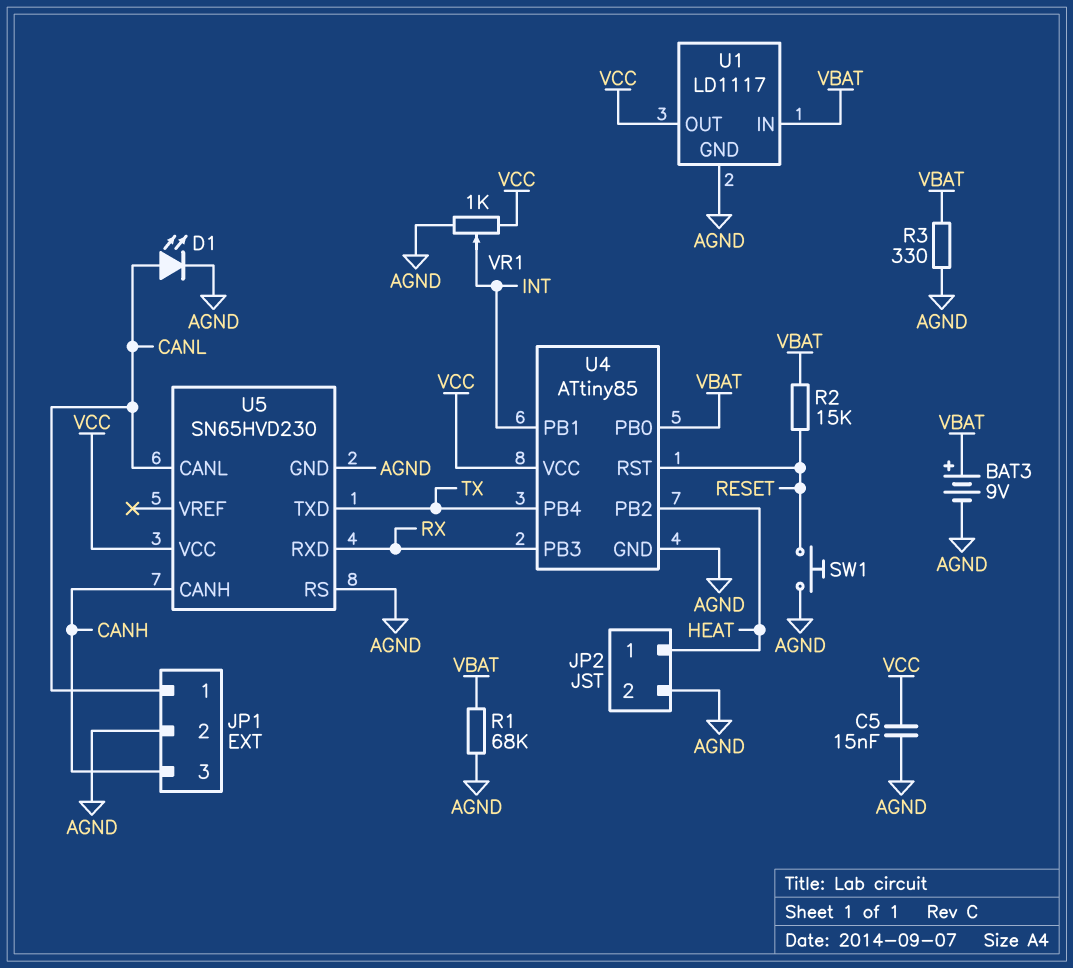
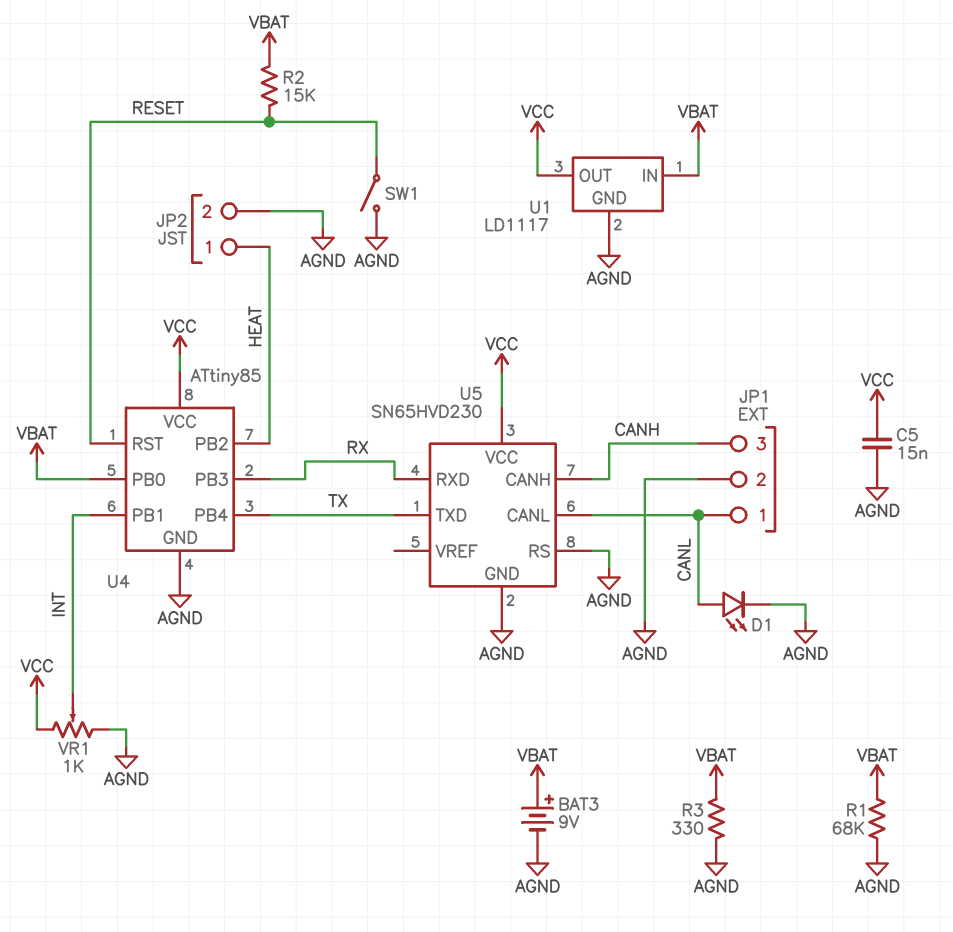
SW1: button (AGND, RESET) -> switch (AGND, RESET)

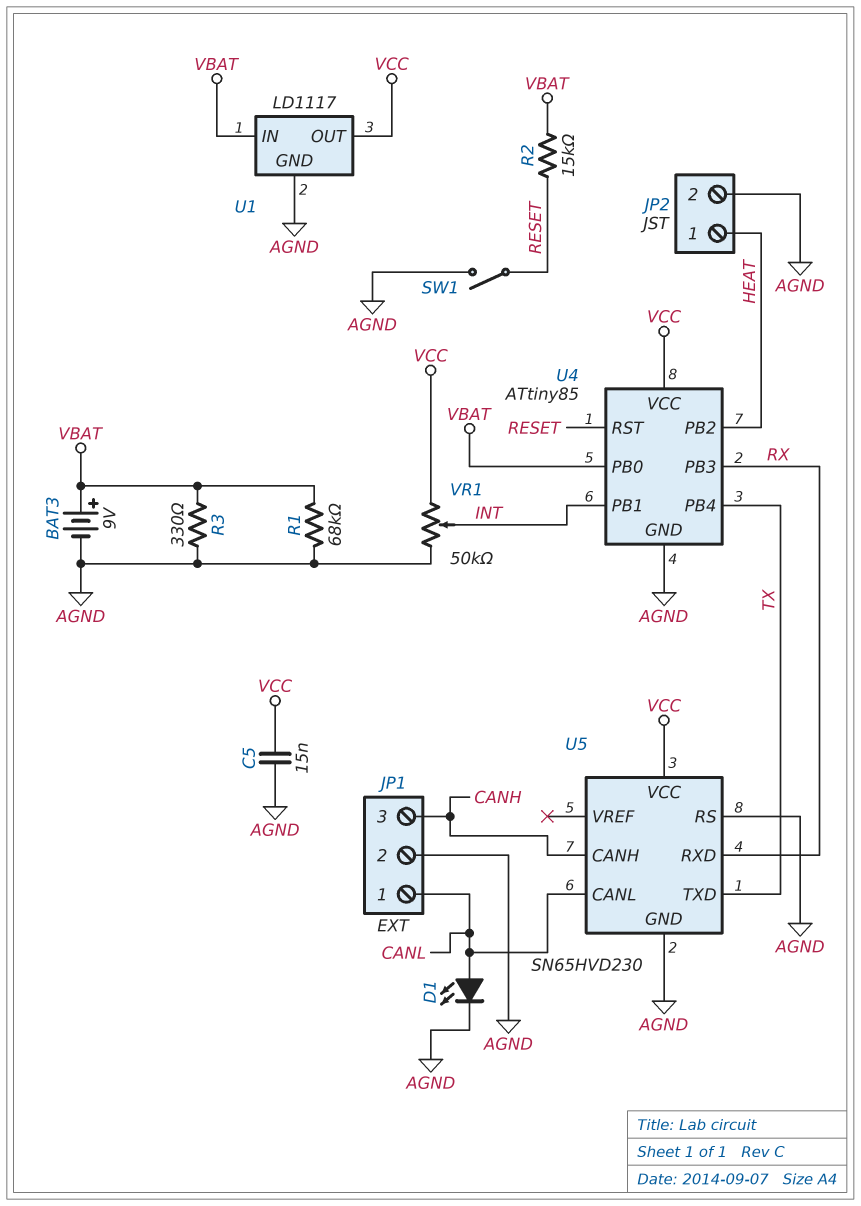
VR1: 1k (AGND, VCC, wiper INT) -> 50k (AGND, VCC, wiper INT)

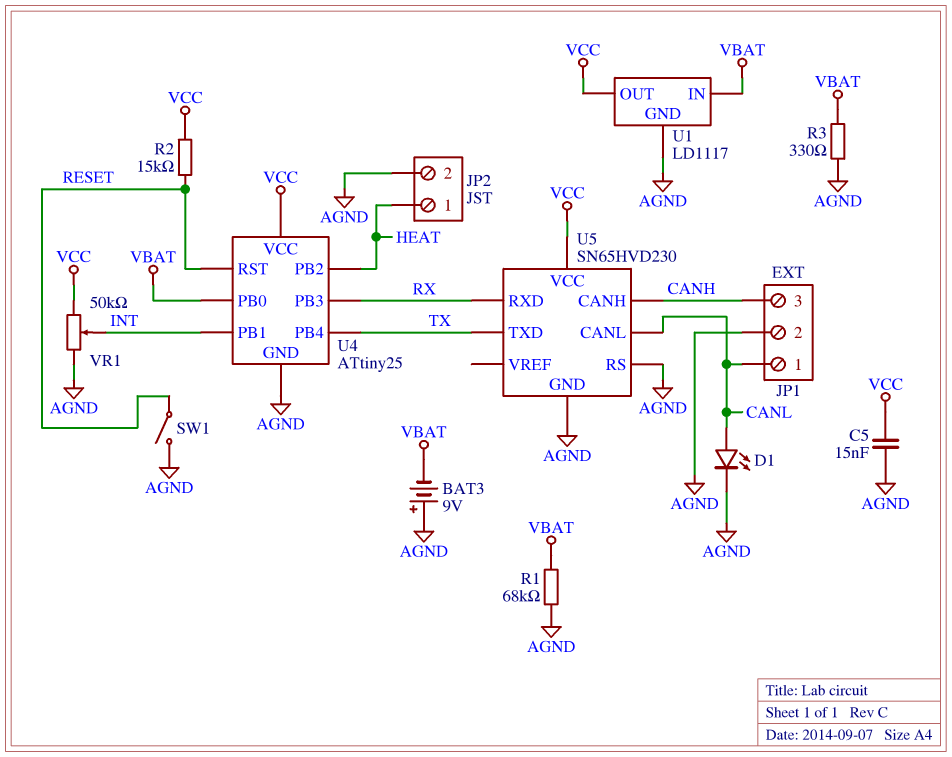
BAT3: 9V (plus VBAT, minus AGND) -> 9V (plus AGND, minus VBAT)
R2: 15k (RESET, VBAT) -> 15k (RESET, VCC)
U4: ATtiny85 -> ATtiny25

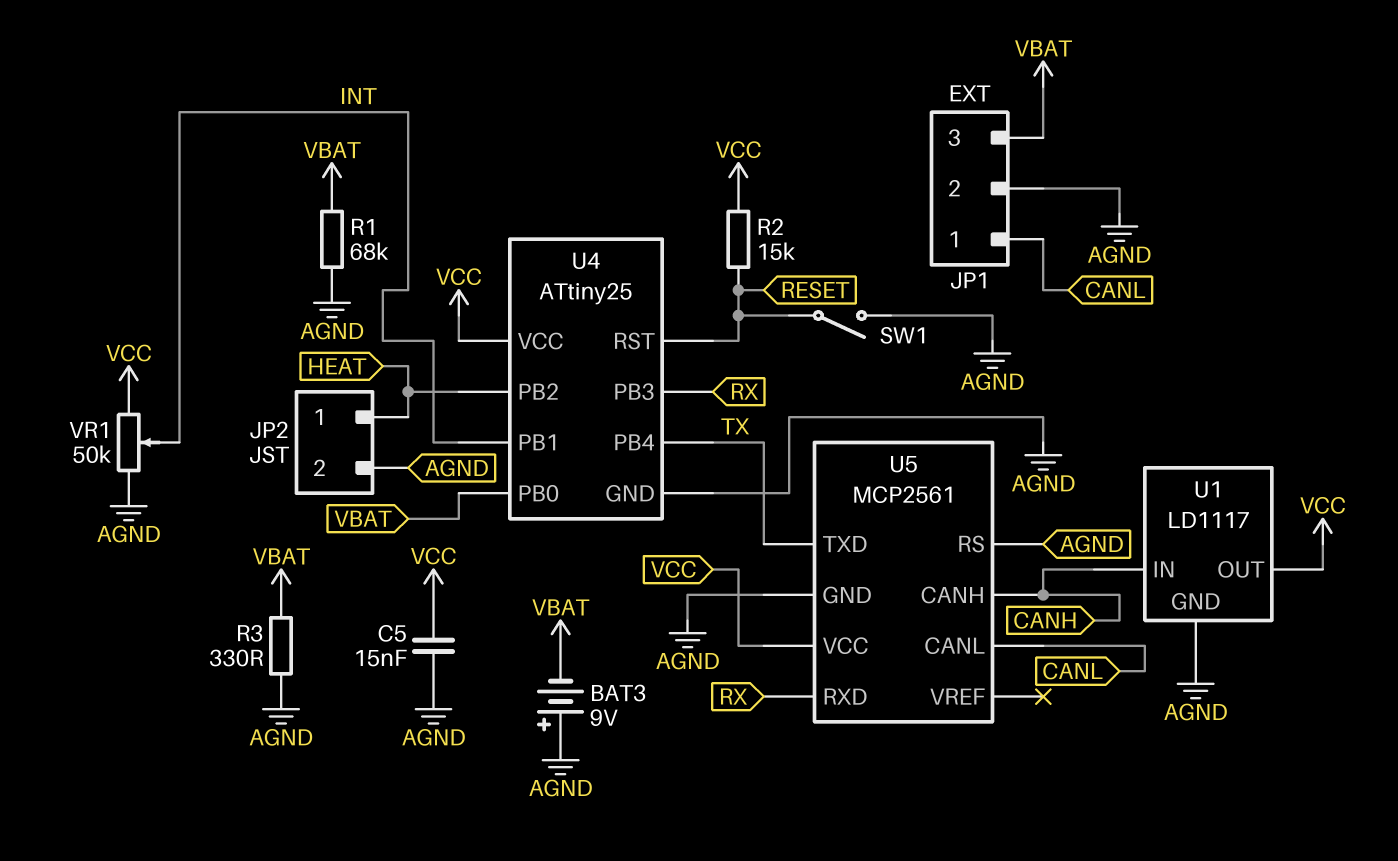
D1: LED (A CANL, K AGND) -> none
JP1 pin 3: CANH -> VBAT
U1 pin IN: VBAT -> CANH
U5: SN65HVD230 -> MCP2561

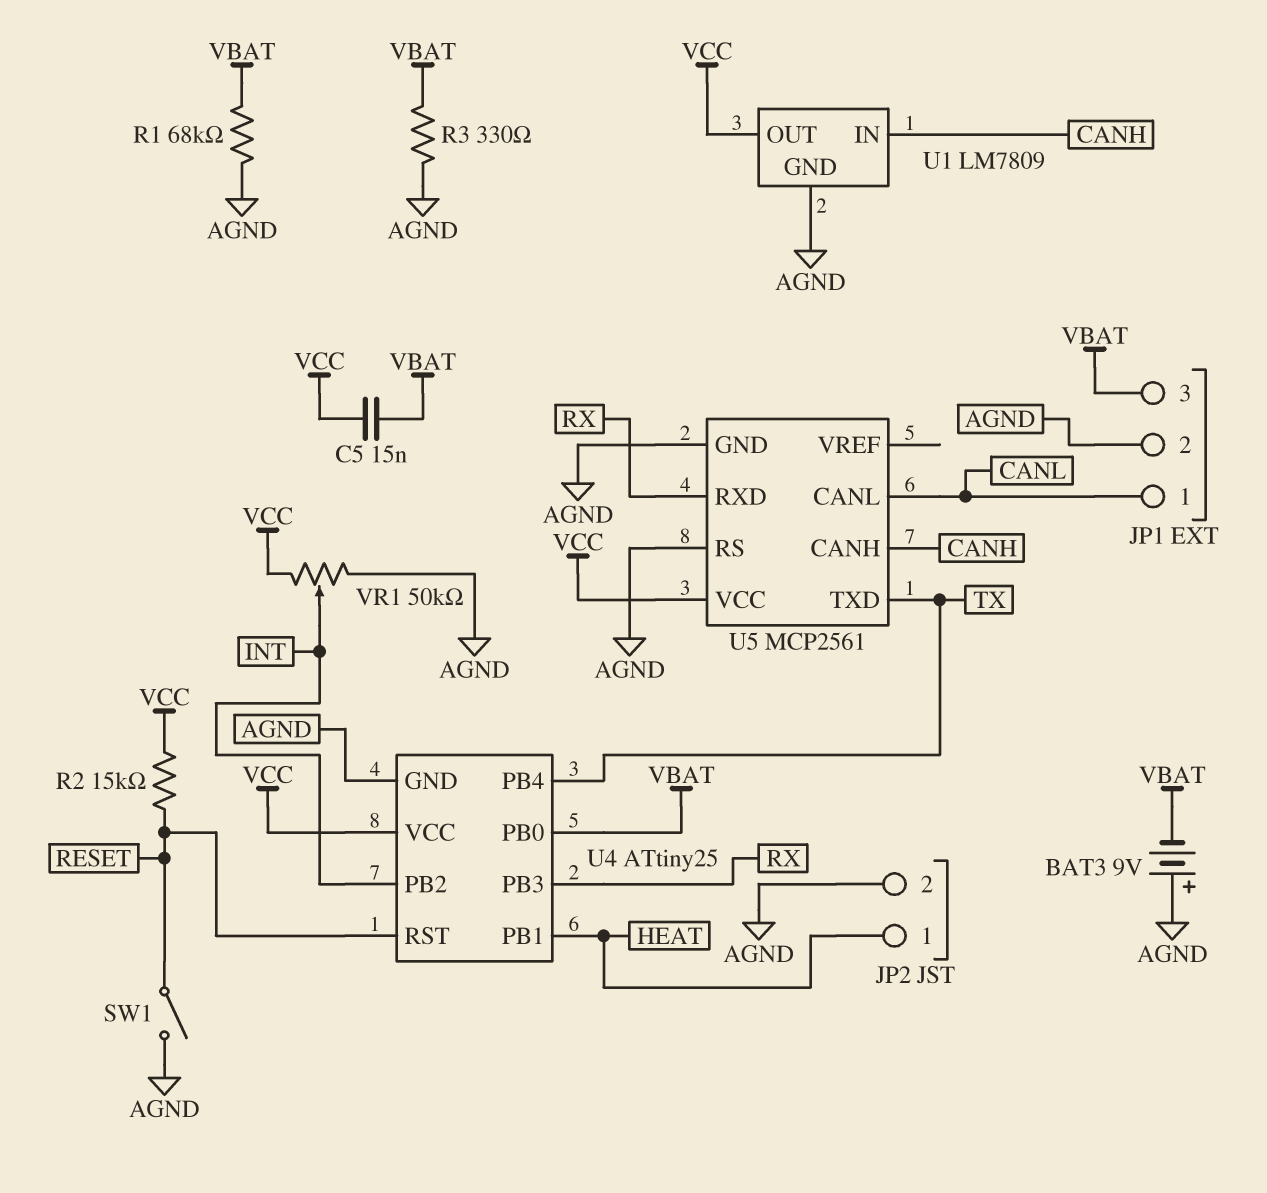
C5: 15nF (AGND, VCC) -> 15nF (VBAT, VCC)
U1: LD1117 -> LM7809
U4 pin PB1: INT -> HEAT
U4 pin PB2: HEAT -> INT

